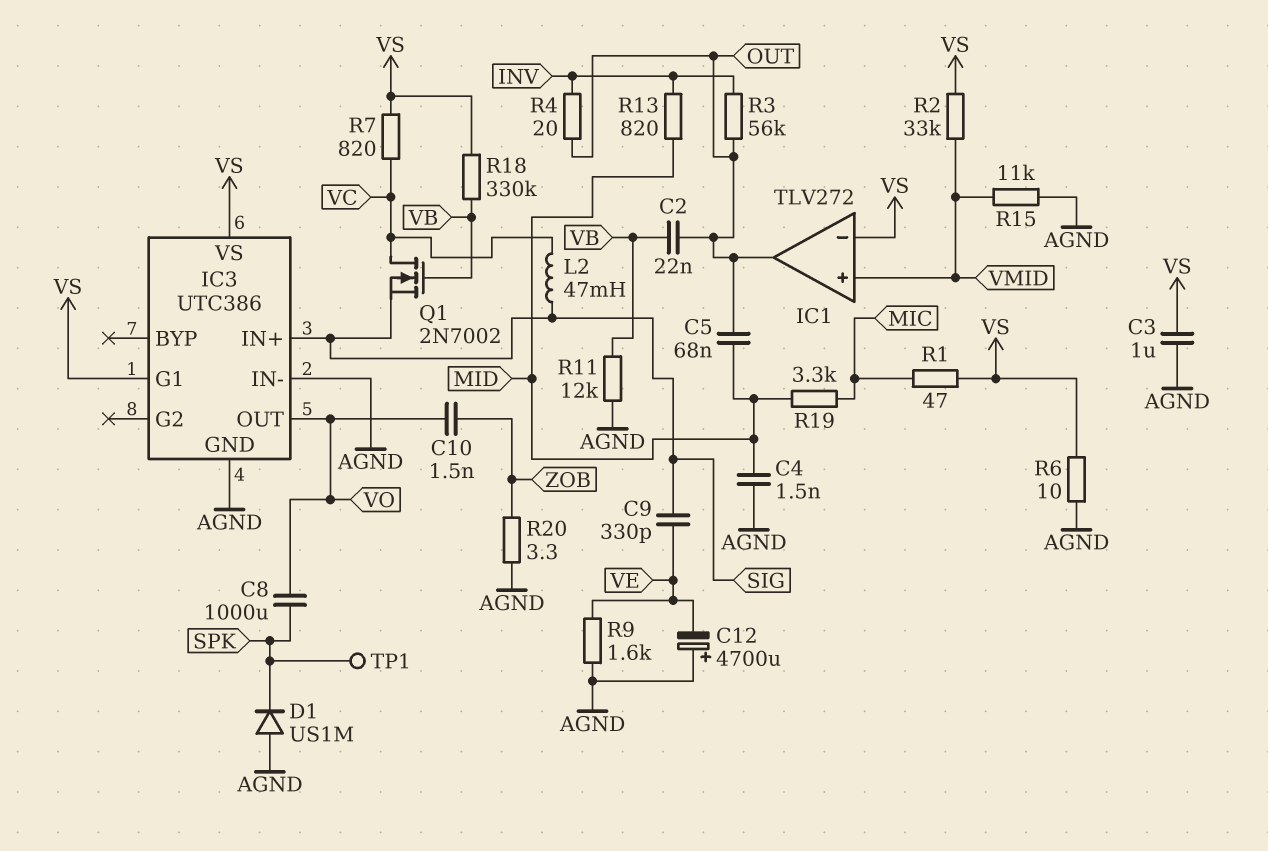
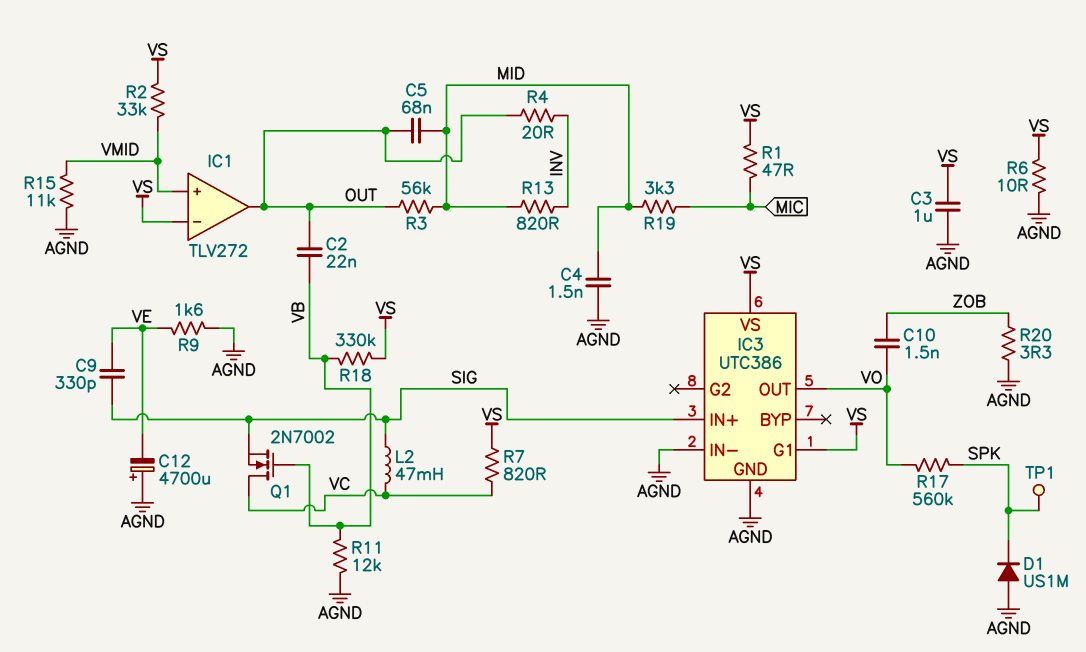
C8: 1000uF (SPK, VO) -> none
R3: 56k (INV, OUT) -> 56k (MID, OUT)
R17: none -> 560k (SPK, VO)

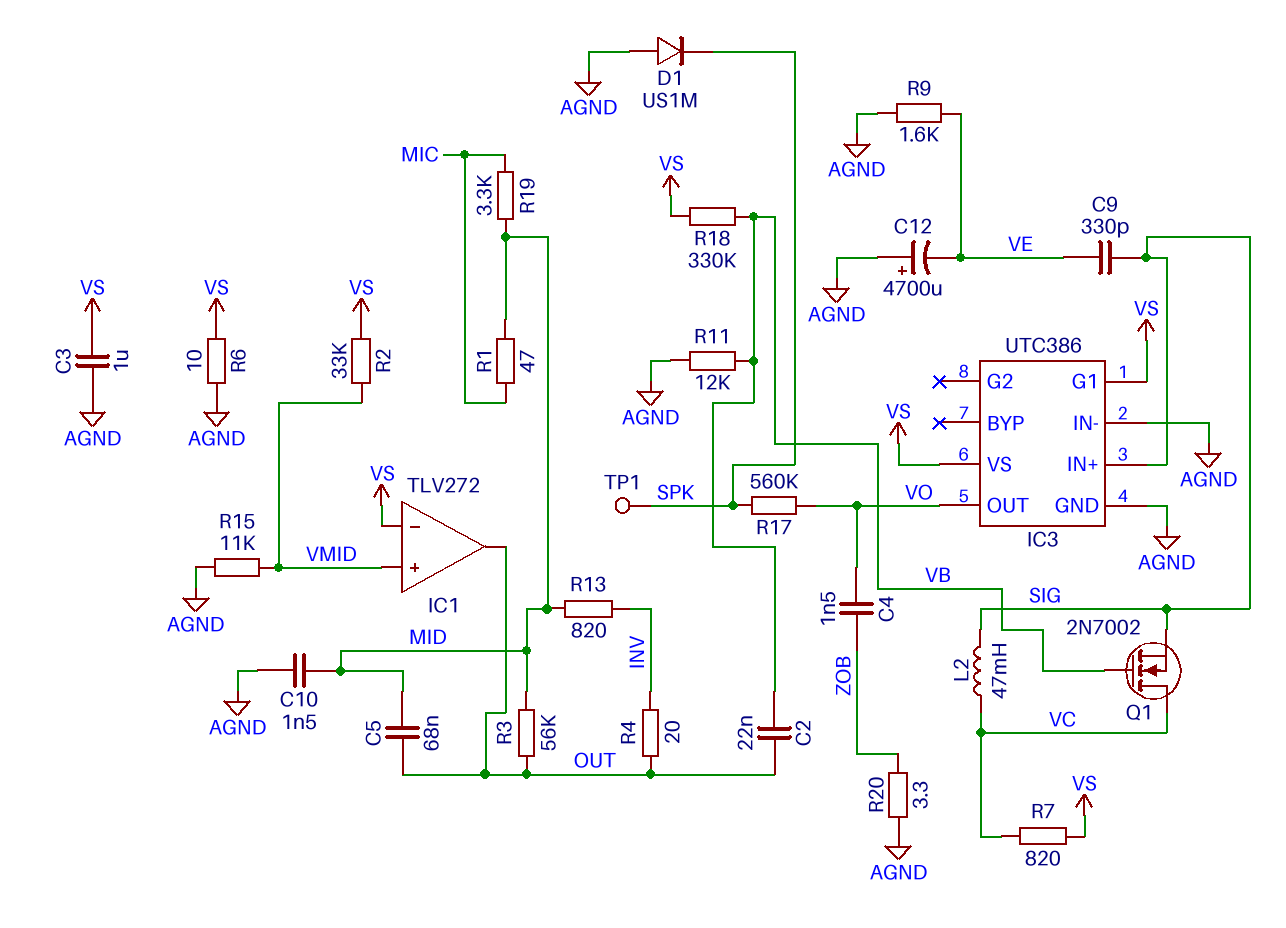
C4: 1.5nF (AGND, MID) -> 1.5nF (VO, ZOB)
C10: 1.5nF (VO, ZOB) -> 1.5nF (AGND, MID)
R1: 47 (MIC, VS) -> 47 (MIC, MID)

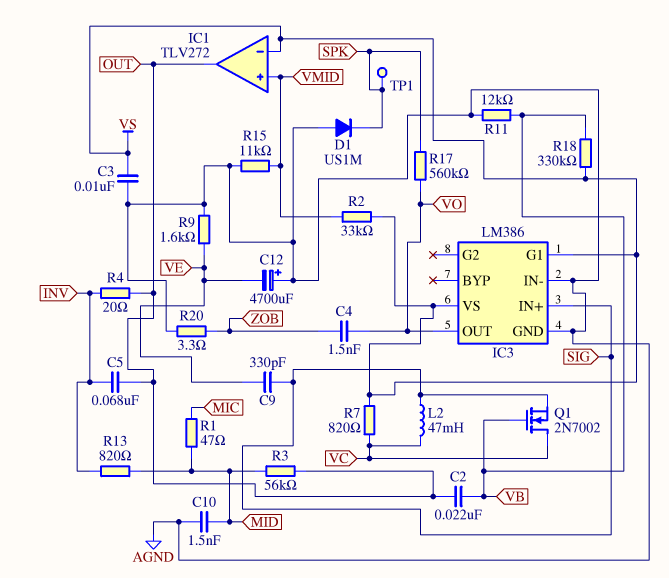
C3: 1uF (AGND, VS) -> 10nF (AGND, VS)
C5: 68nF (MID, OUT) -> 68nF (INV, OUT)
IC3: UTC386 -> LM386
R6: 10 (AGND, VS) -> none
R19: 3.3k (MIC, MID) -> none

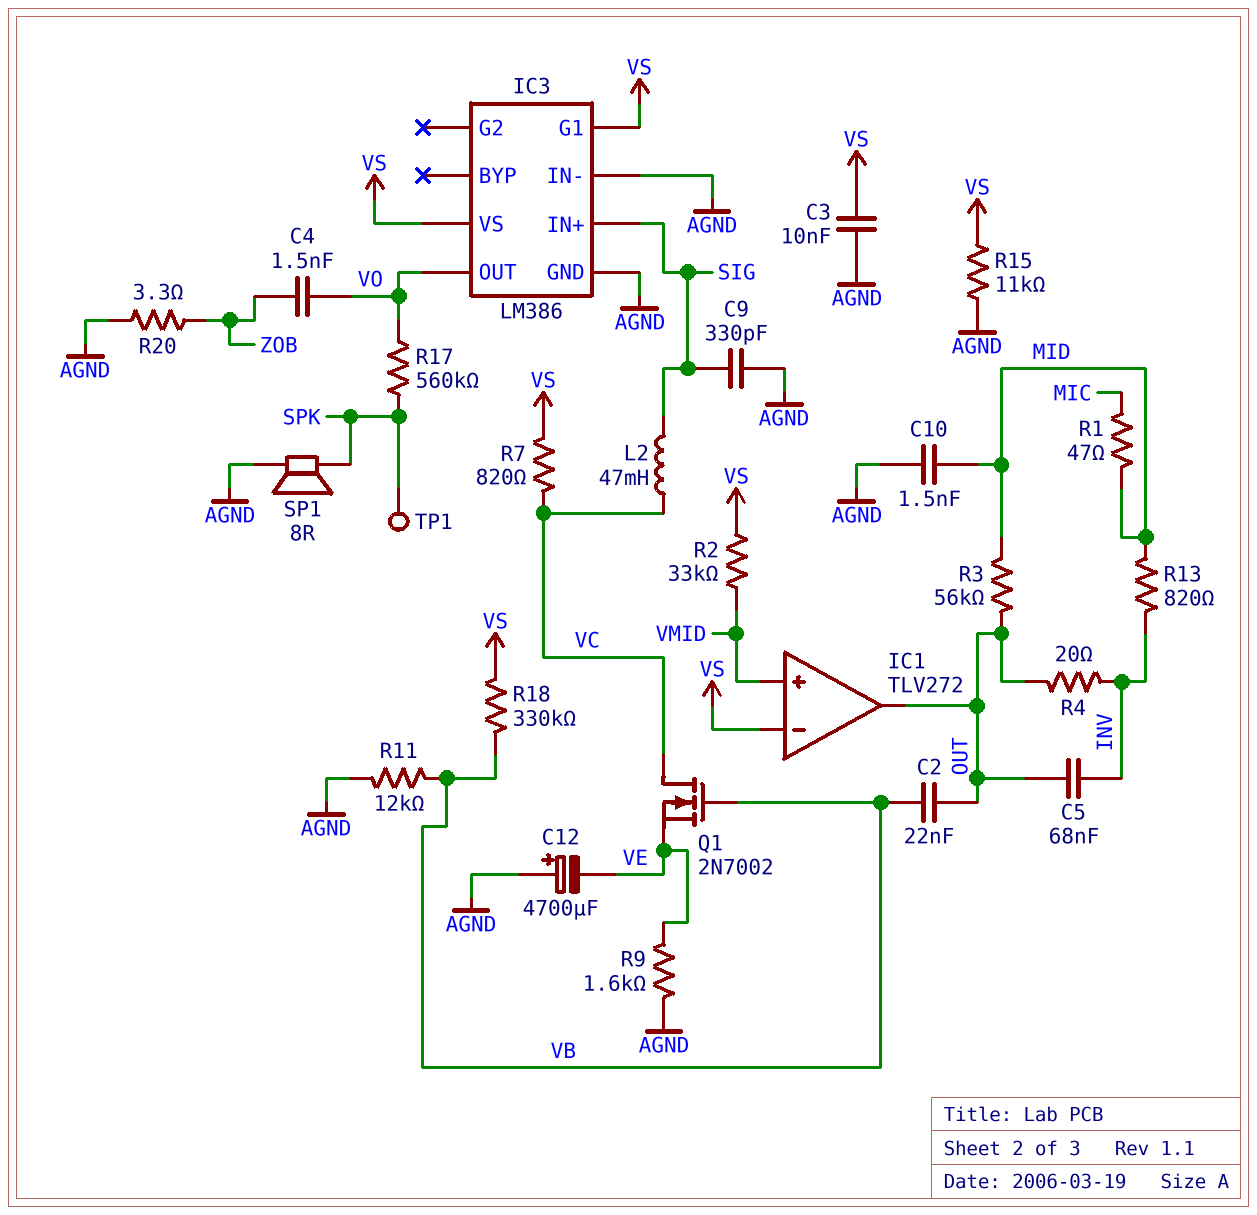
C9: 330pF (SIG, VE) -> 330pF (AGND, SIG)
D1: diode US1M (A AGND, K SPK) -> none
Q1: NMOS 2N7002 (G VB, D VC, S SIG) -> NMOS 2N7002 (G VB, D VC, S VE)
R15: 11k (AGND, VMID) -> 11k (AGND, VS)
SP1: none -> speaker 8R (AGND, SPK)

